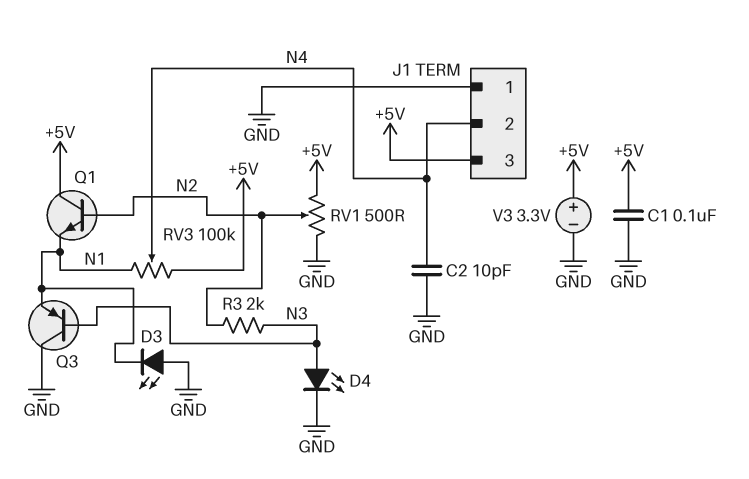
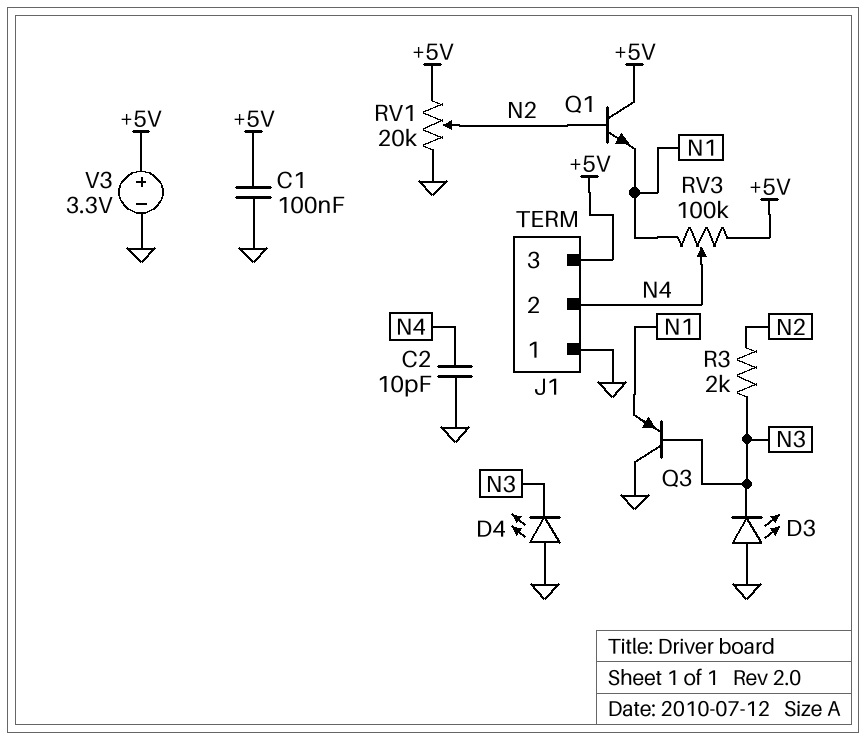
D3: LED (A GND, K N1) -> LED (A GND, K N3)
D4: LED (A N3, K GND) -> LED (A GND, K N3)
RV1: 500 (+5V, GND, wiper N2) -> 20k (+5V, GND, wiper N2)

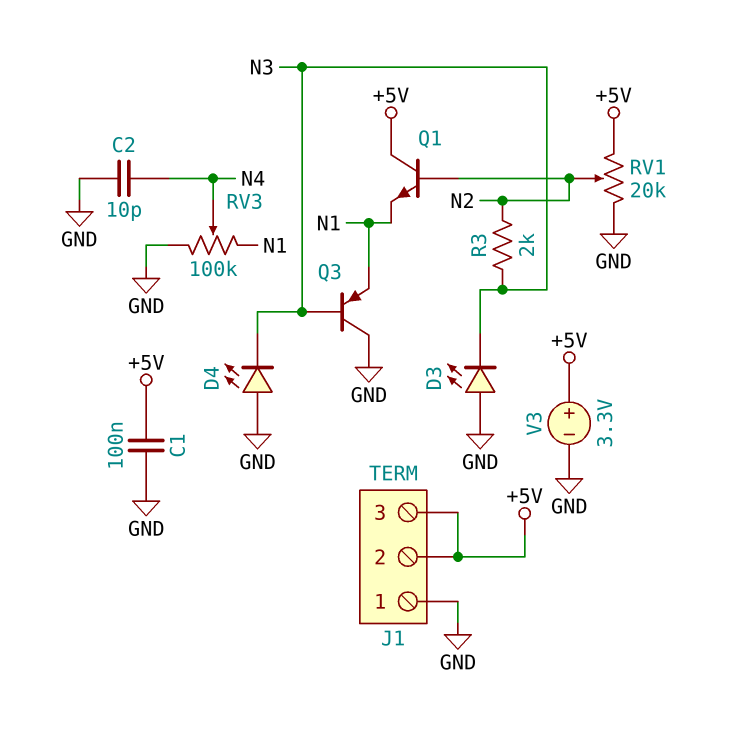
J1 pin 2: N4 -> +5V
RV3: 100k (+5V, N1, wiper N4) -> 100k (GND, N1, wiper N4)

